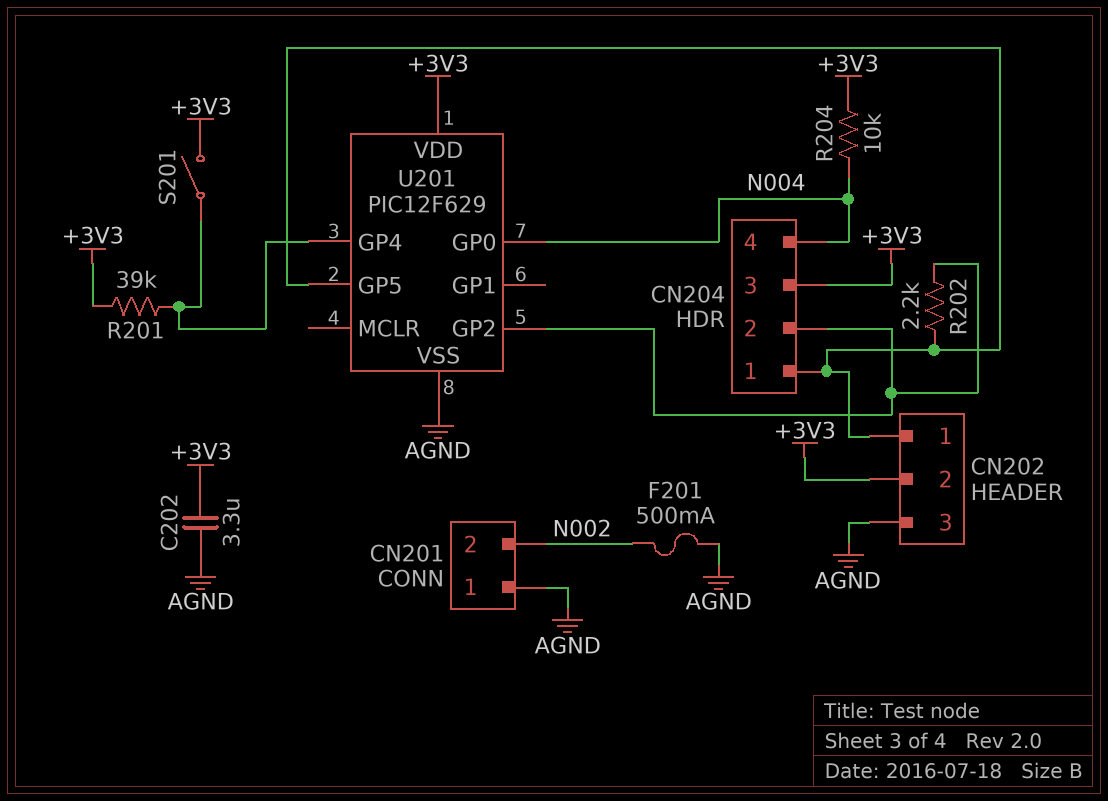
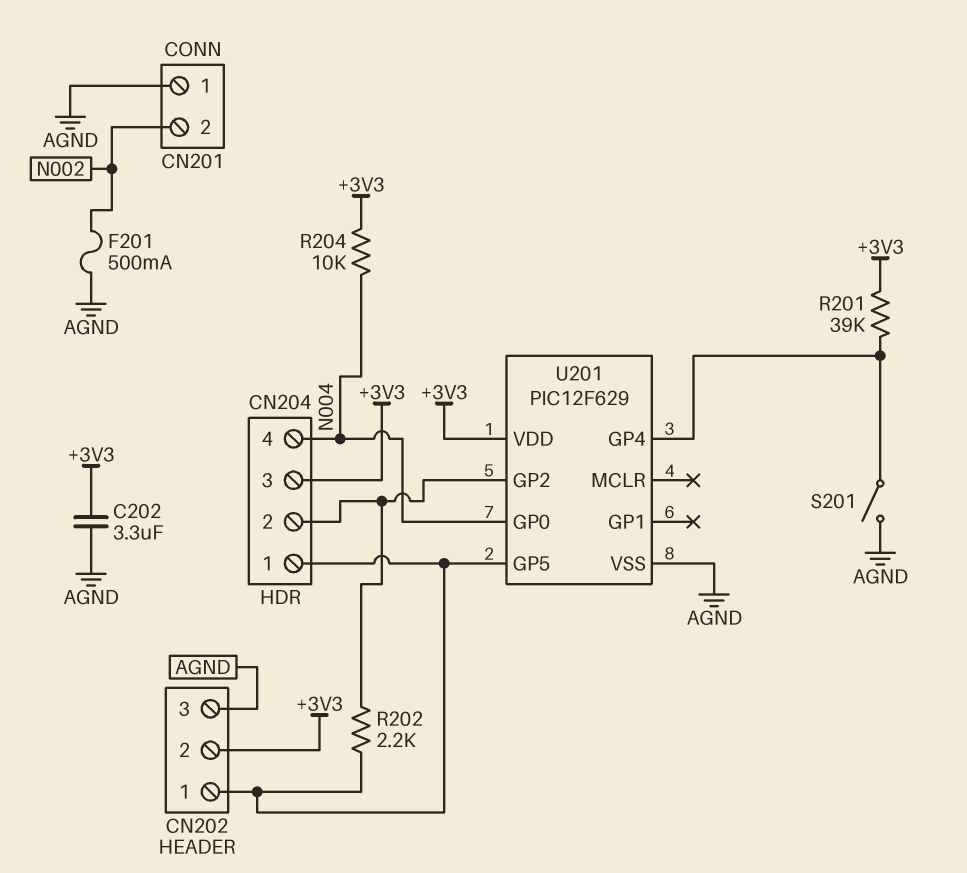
S201: switch (+3V3, U201/GP4) -> switch (AGND, U201/GP4)

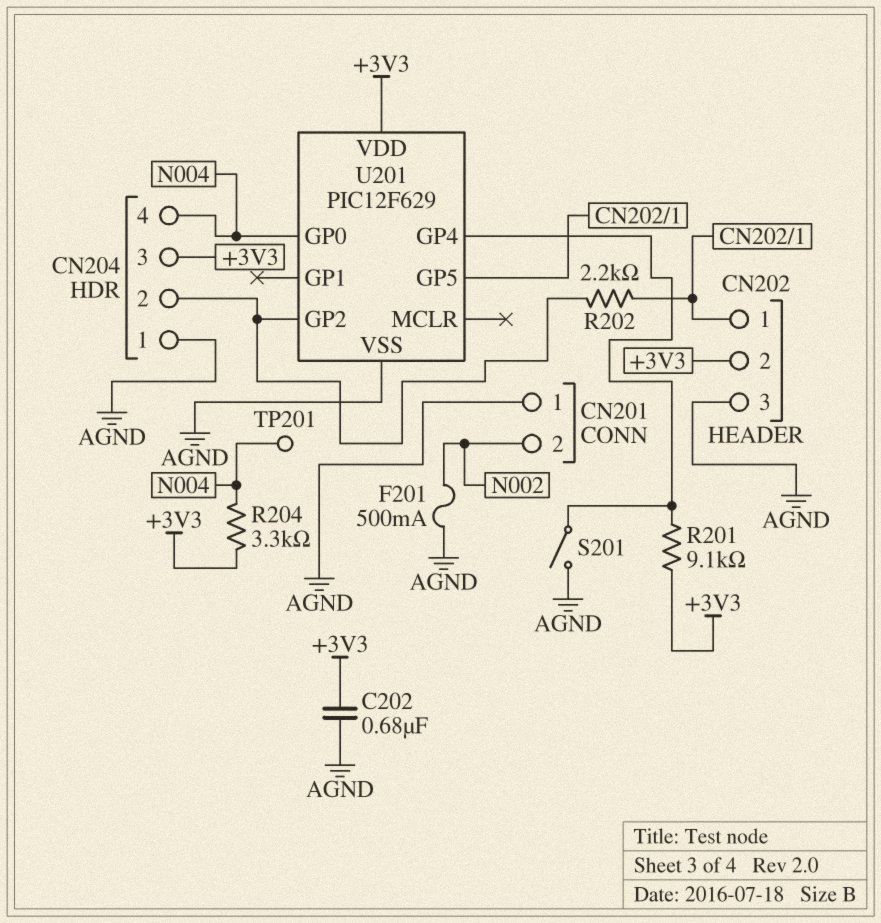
C202: 3.3uF (+3V3, AGND) -> 680nF (+3V3, AGND)
CN204 pin 1: CN202/1 -> AGND
R201: 39k (+3V3, U201/GP4) -> 9.1k (+3V3, U201/GP4)
R204: 10k (+3V3, N004) -> 3.3k (+3V3, N004)
TP201: none -> test point (N004)

